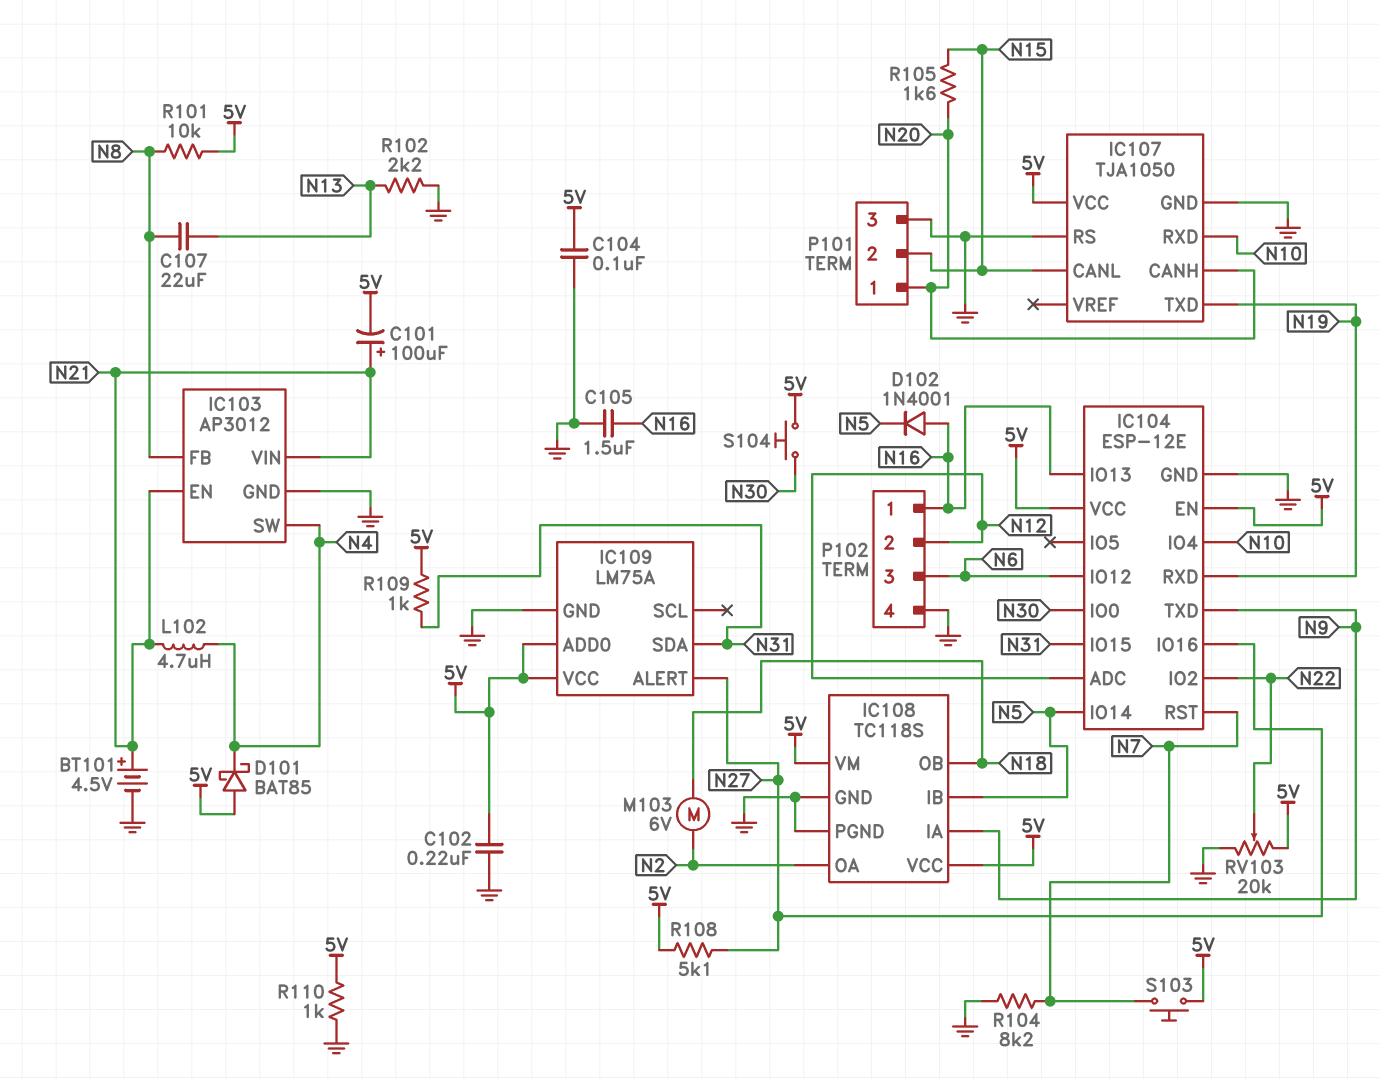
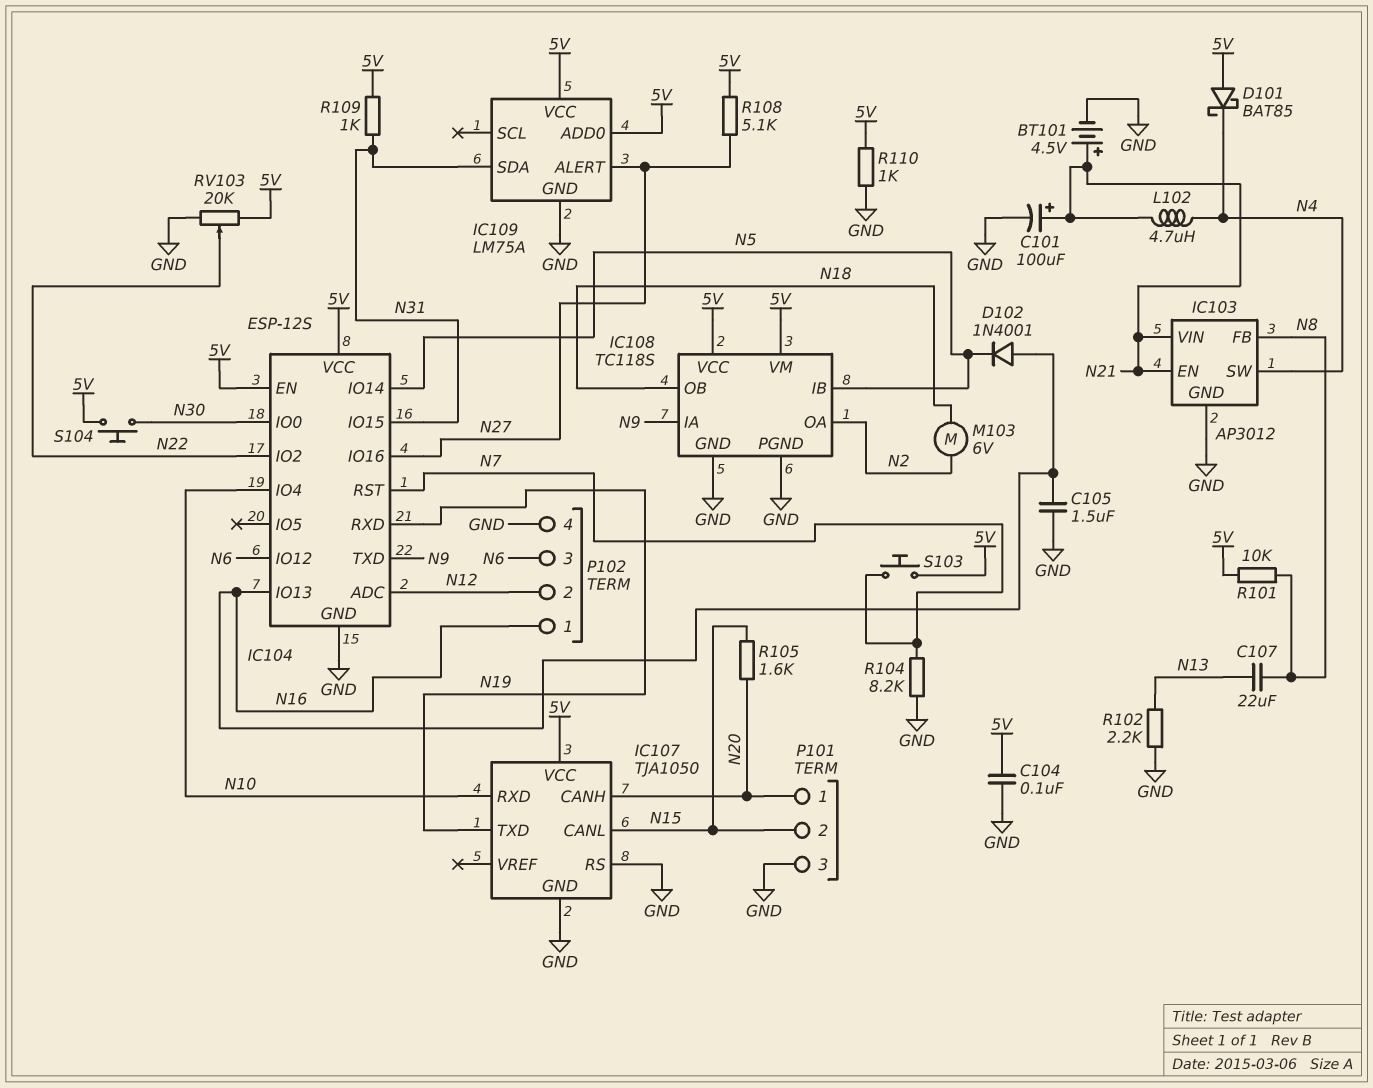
C101: 100uF (plus N21, minus 5V) -> 100uF (plus N21, minus GND)
C102: 220nF (5V, GND) -> none
IC104: ESP-12E -> ESP-12S

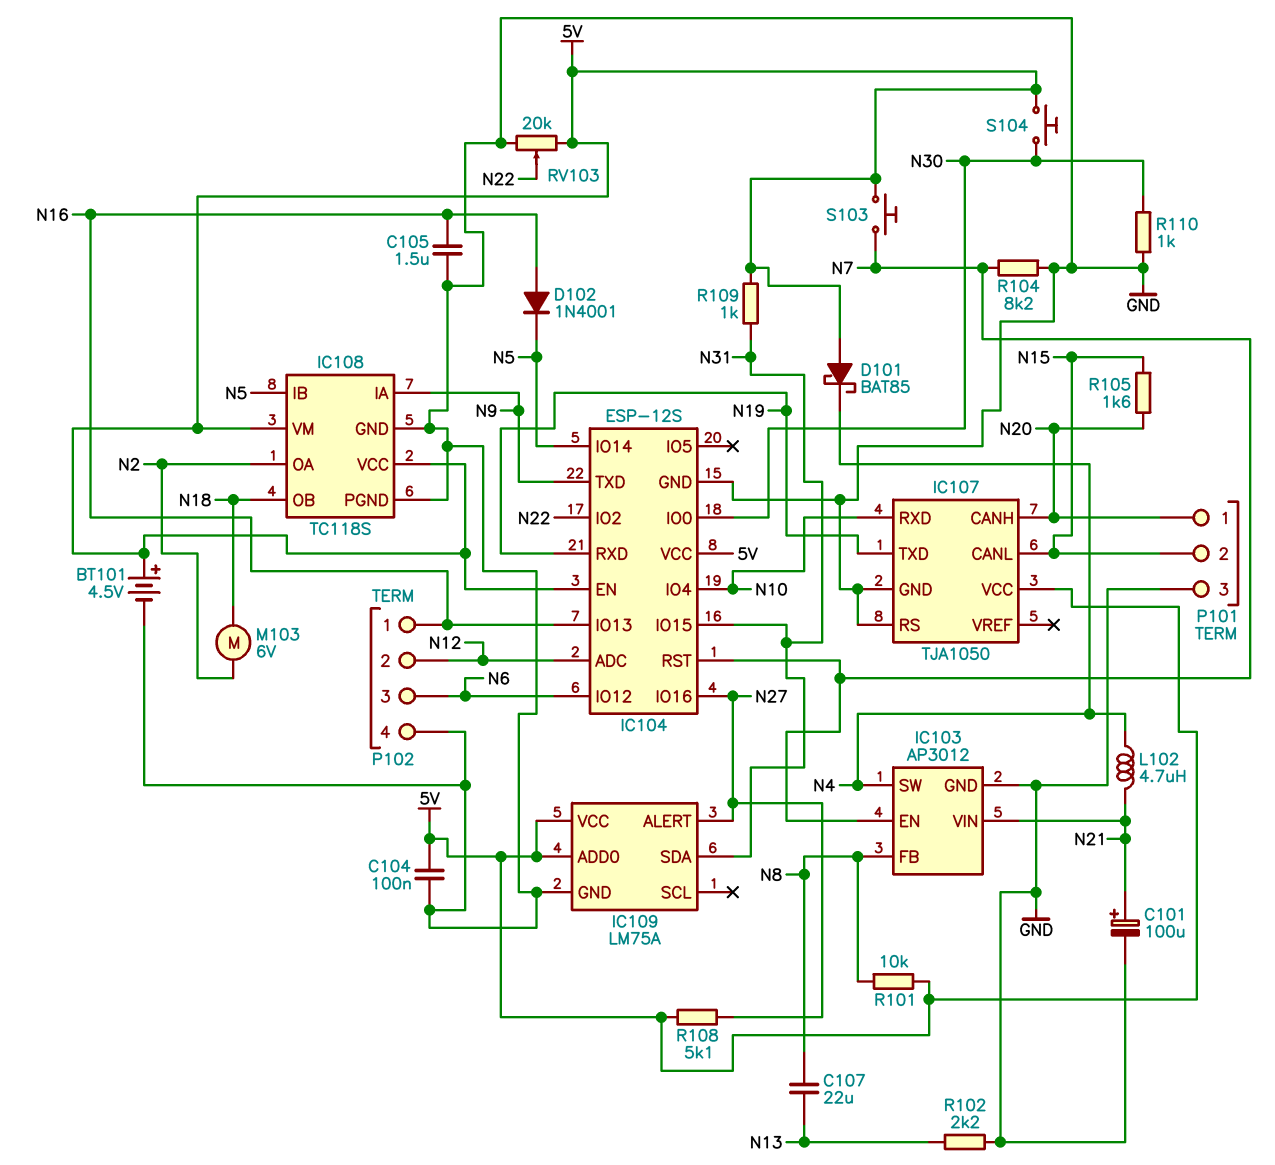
BT101: 4.5V (plus N21, minus GND) -> 4.5V (plus 5V, minus GND)
IC103 pin EN: N21 -> N7
R110: 1k (5V, GND) -> 1k (GND, N30)

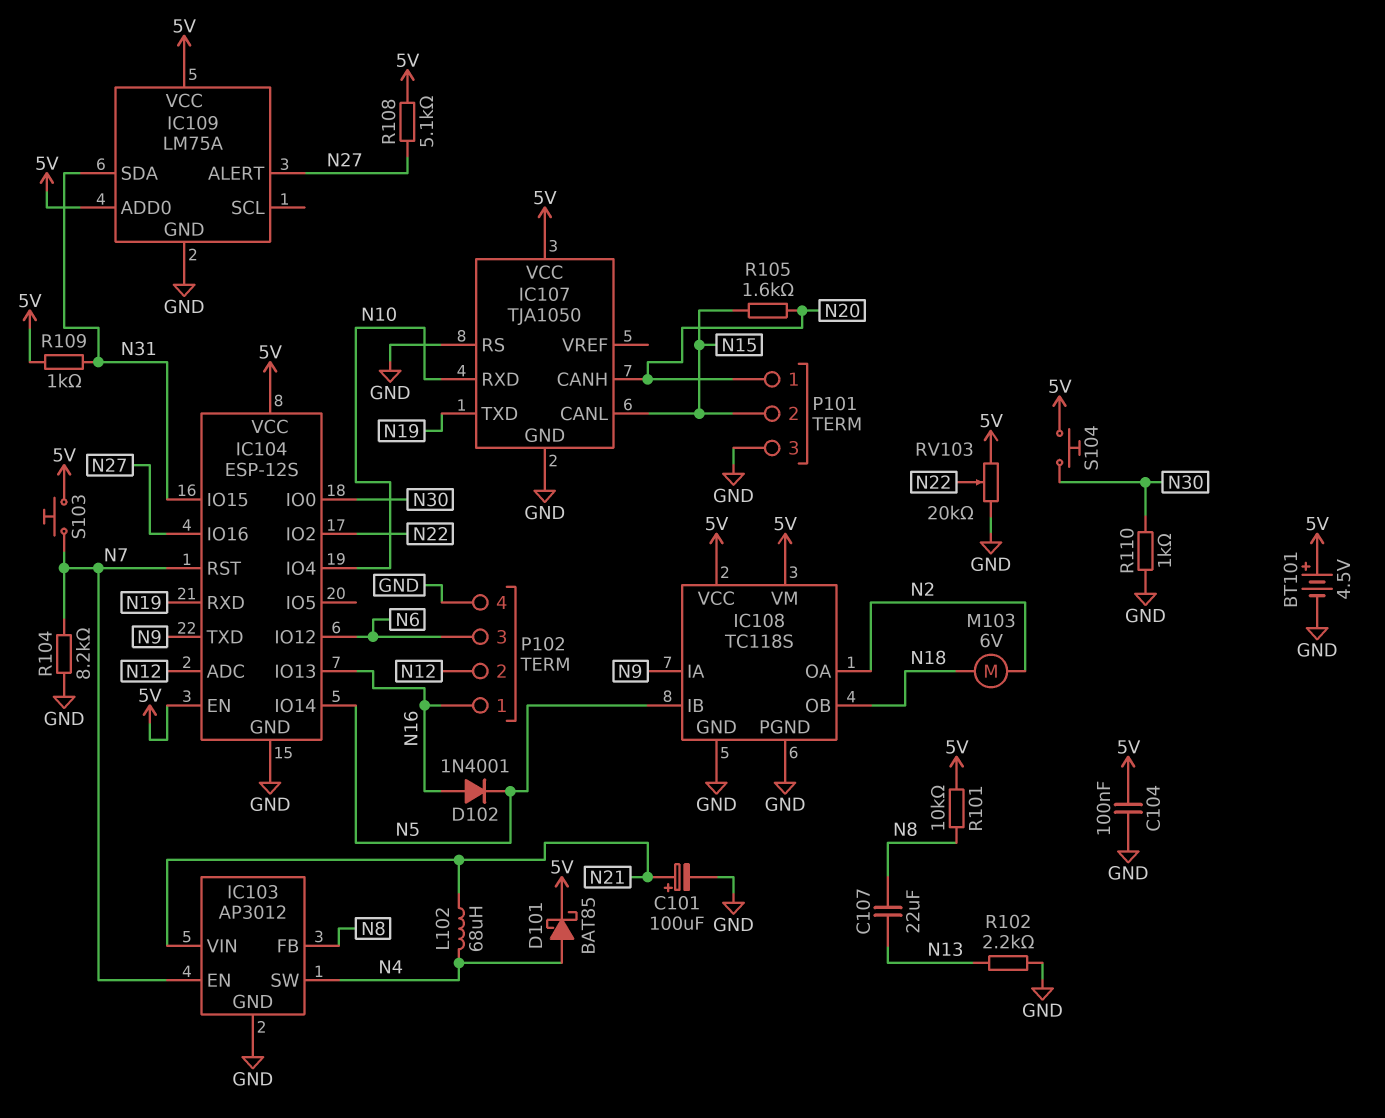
C105: 1.5uF (GND, N16) -> none
D101: schottky BAT85 (A 5V, K N4) -> schottky BAT85 (A N4, K 5V)
L102: 4.7uH (N4, N21) -> 68uH (N4, N21)

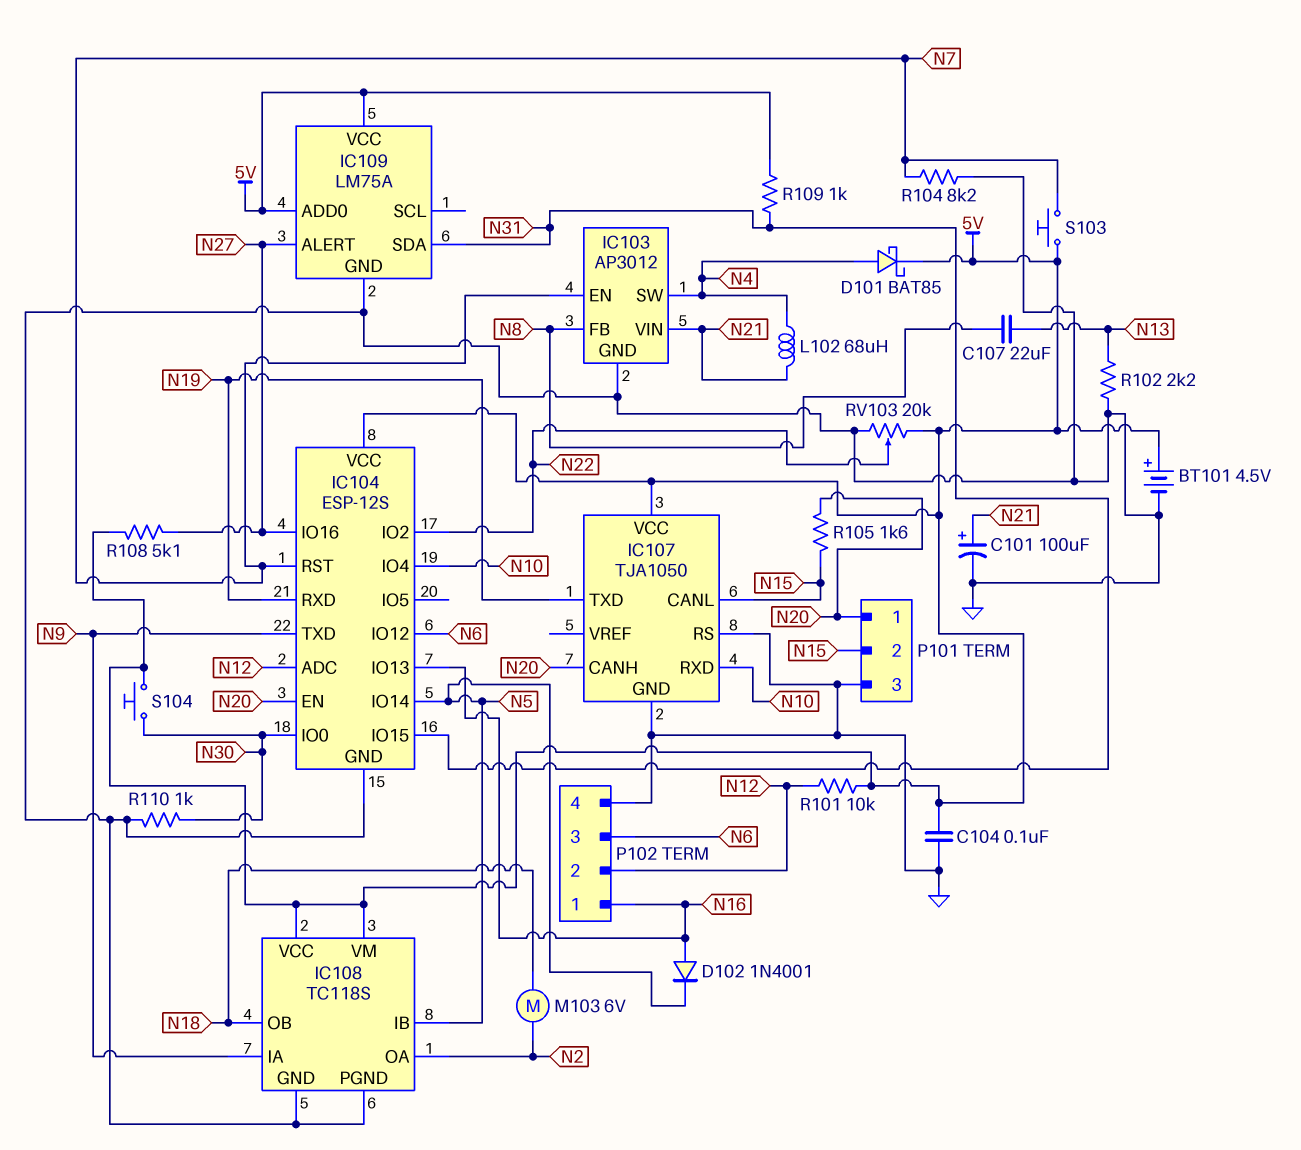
IC104 pin EN: 5V -> N20
R101: 10k (5V, N8) -> 10k (5V, N12)

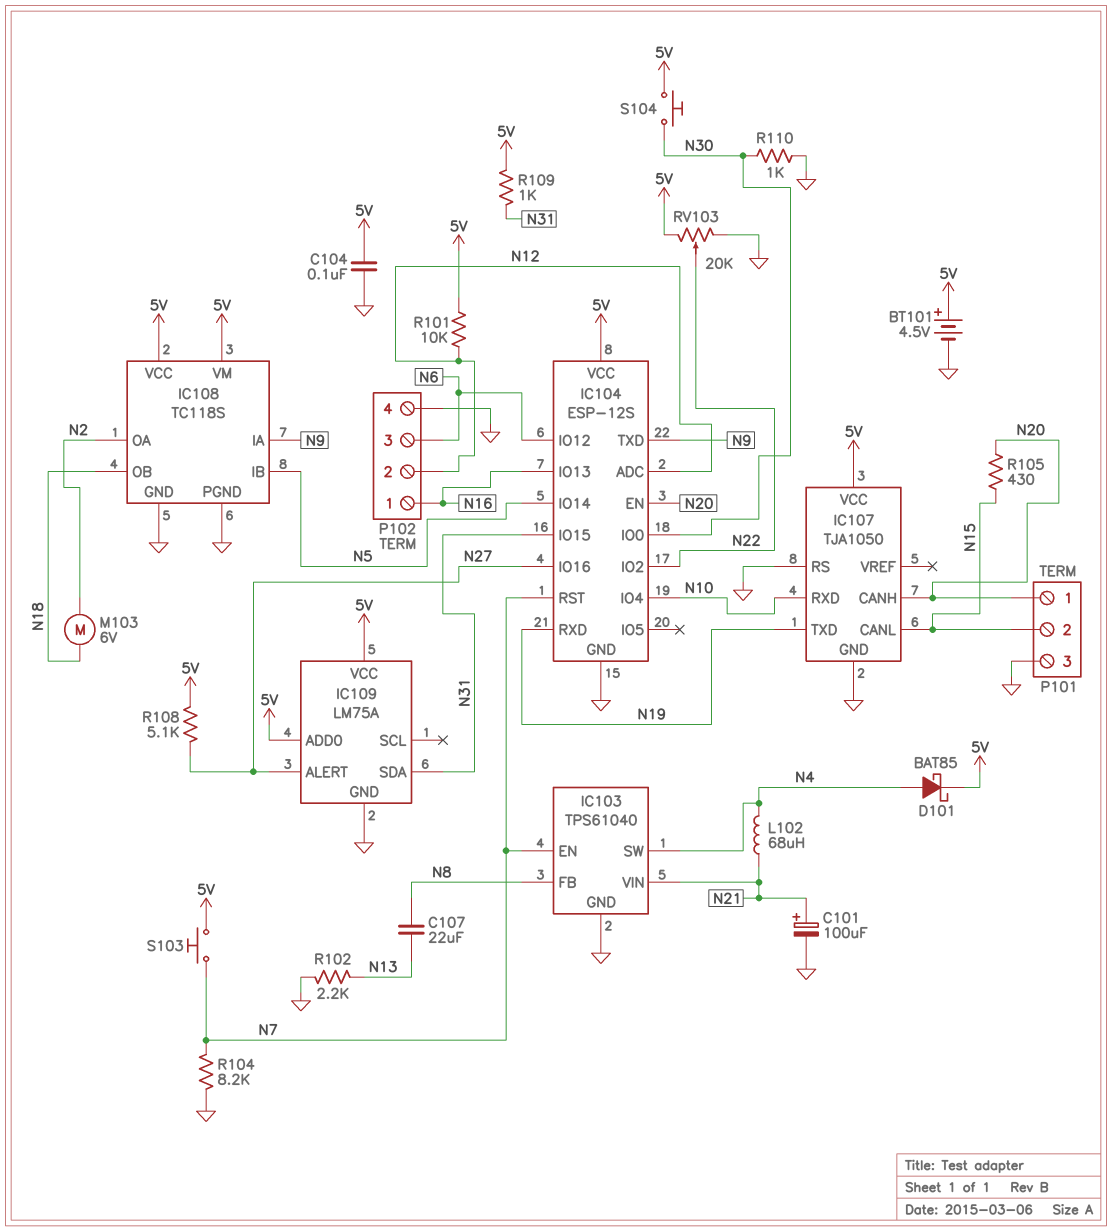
D102: diode 1N4001 (A N16, K N5) -> none
IC103: AP3012 -> TPS61040
R105: 1.6k (N15, N20) -> 430 (N15, N20)

